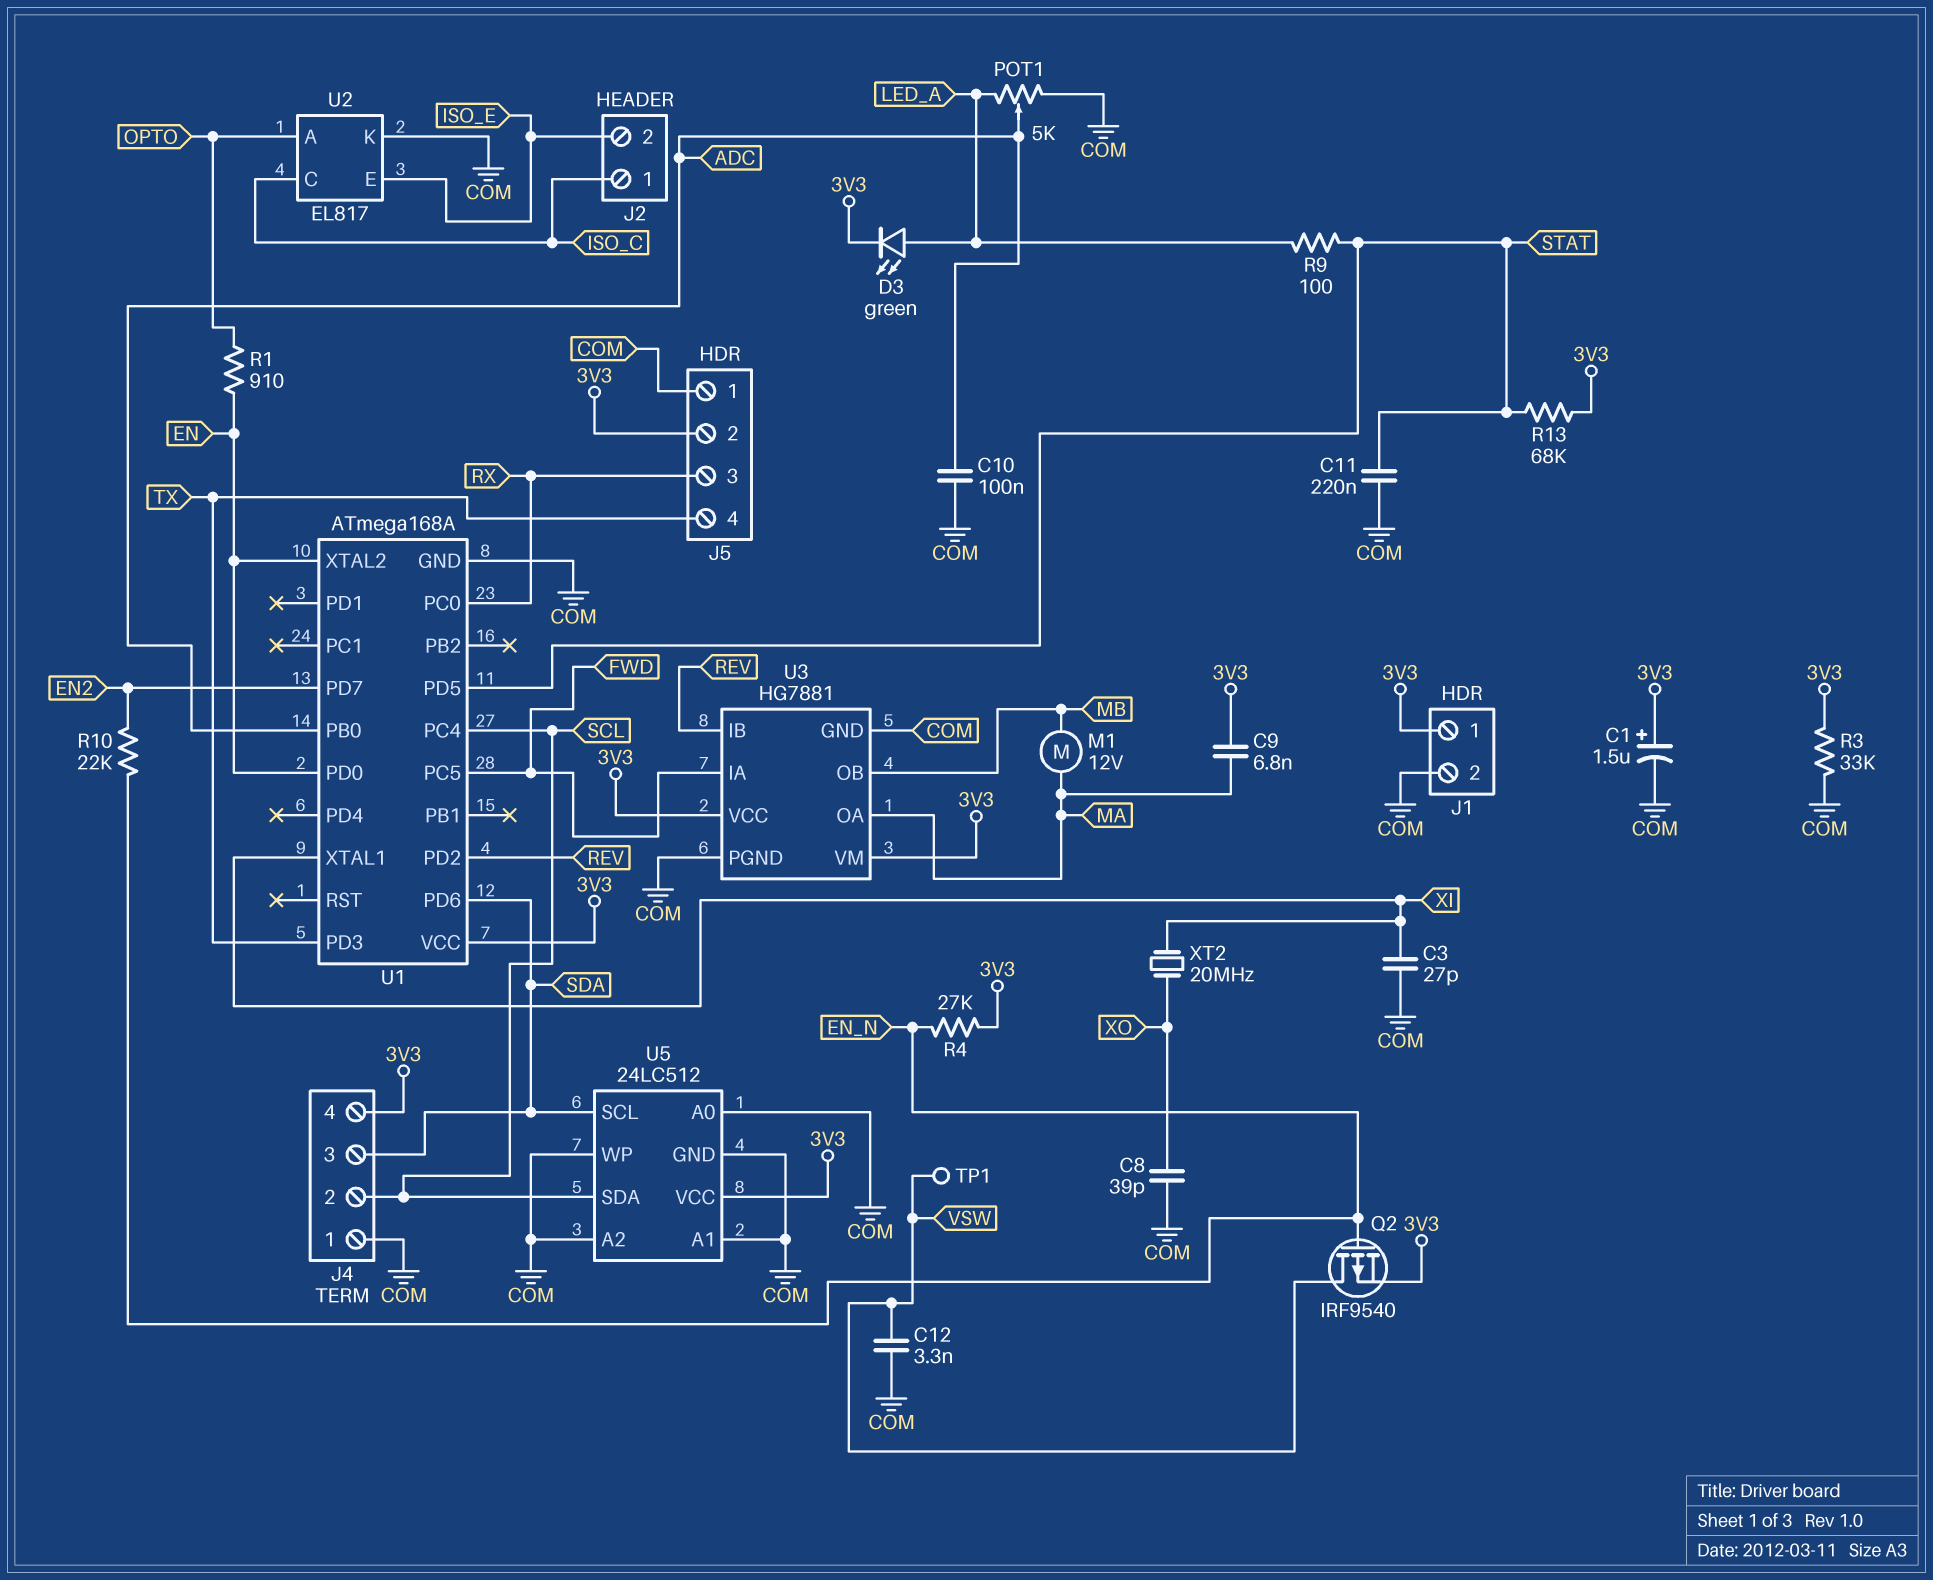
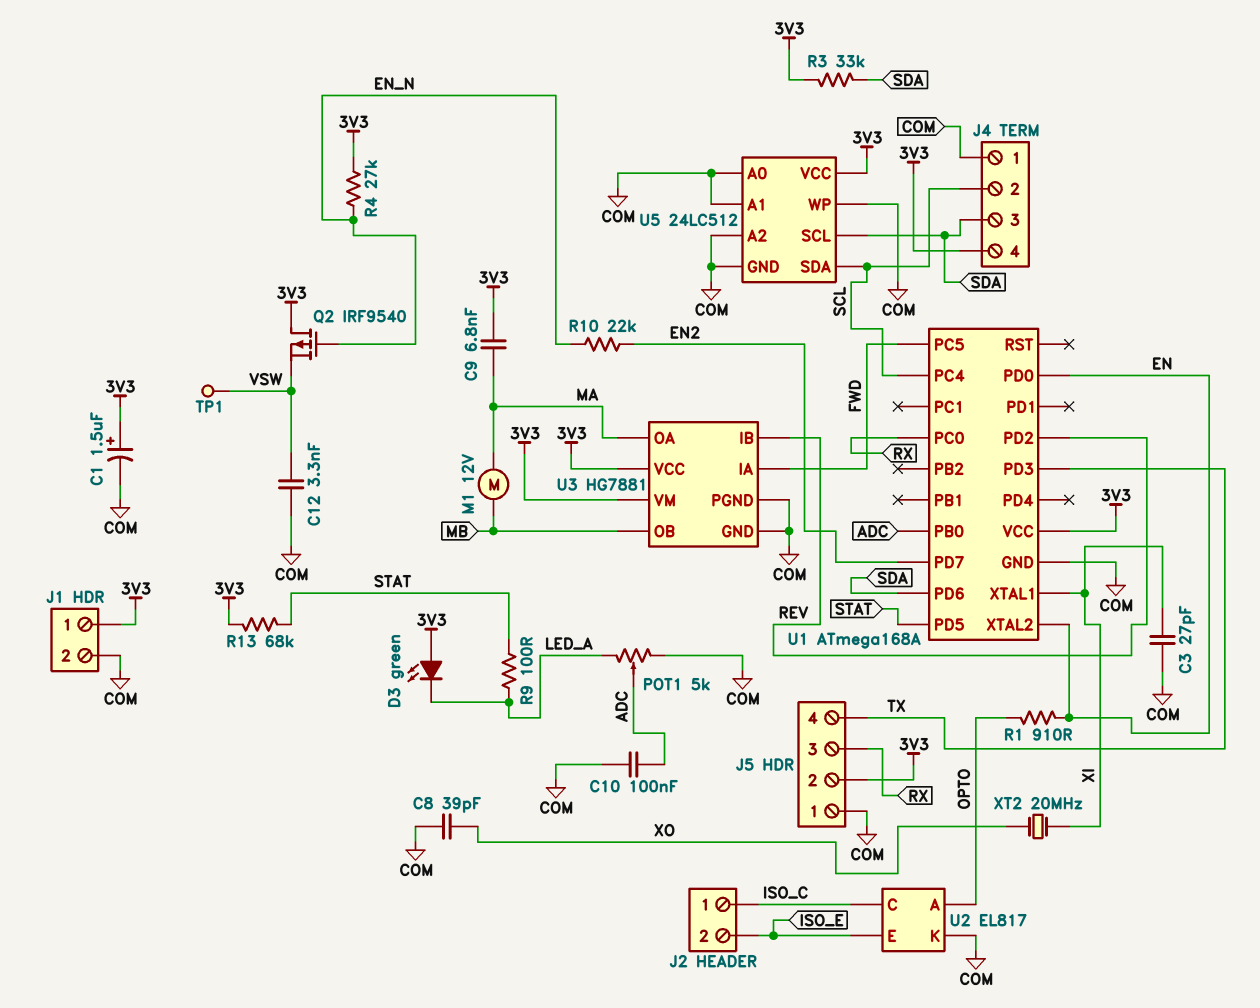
C11: 220nF (COM, STAT) -> none
D3: LED green (A LED_A, K 3V3) -> LED green (A 3V3, K LED_A)
Q2: PMOS IRF9540 (G EN_N, D VSW, S 3V3) -> PMOS IRF9540 (G EN_N, D 3V3, S VSW)
R3: 33k (3V3, COM) -> 33k (3V3, SDA)

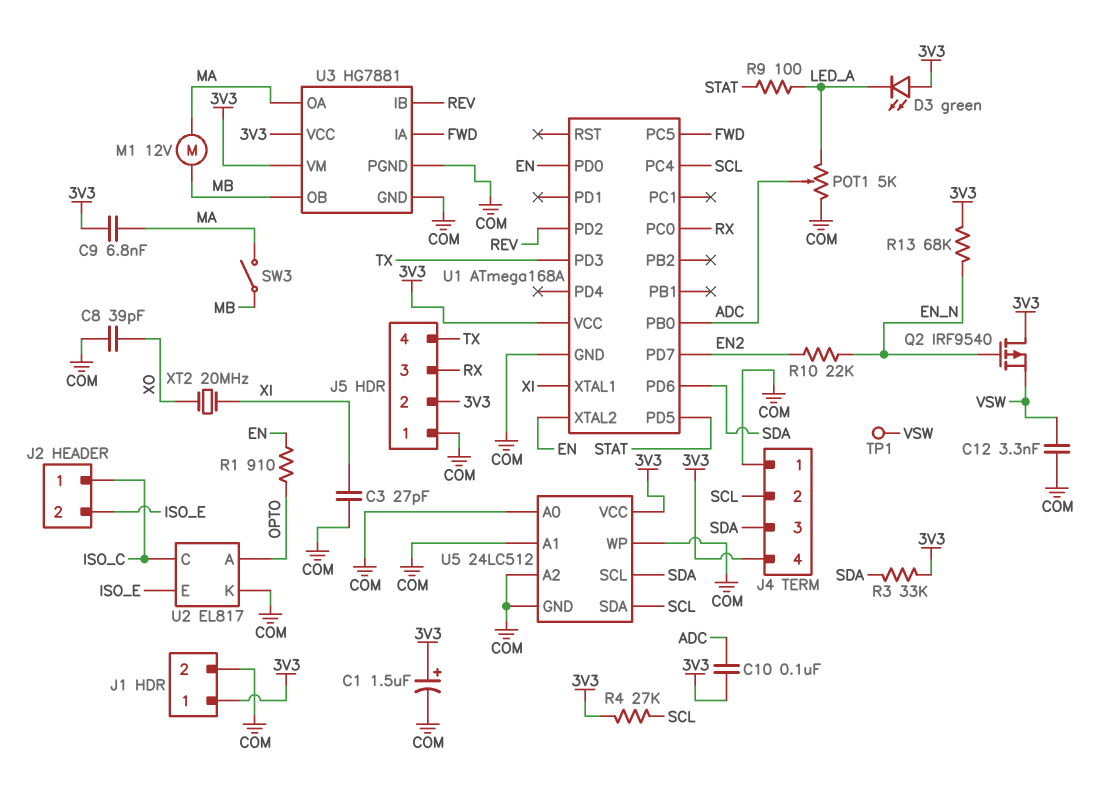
C10: 100nF (ADC, COM) -> 100nF (3V3, ADC)
R4: 27k (3V3, EN_N) -> 27k (3V3, SCL)
R13: 68k (3V3, STAT) -> 68k (3V3, EN_N)
SW3: none -> switch (MA, MB)

